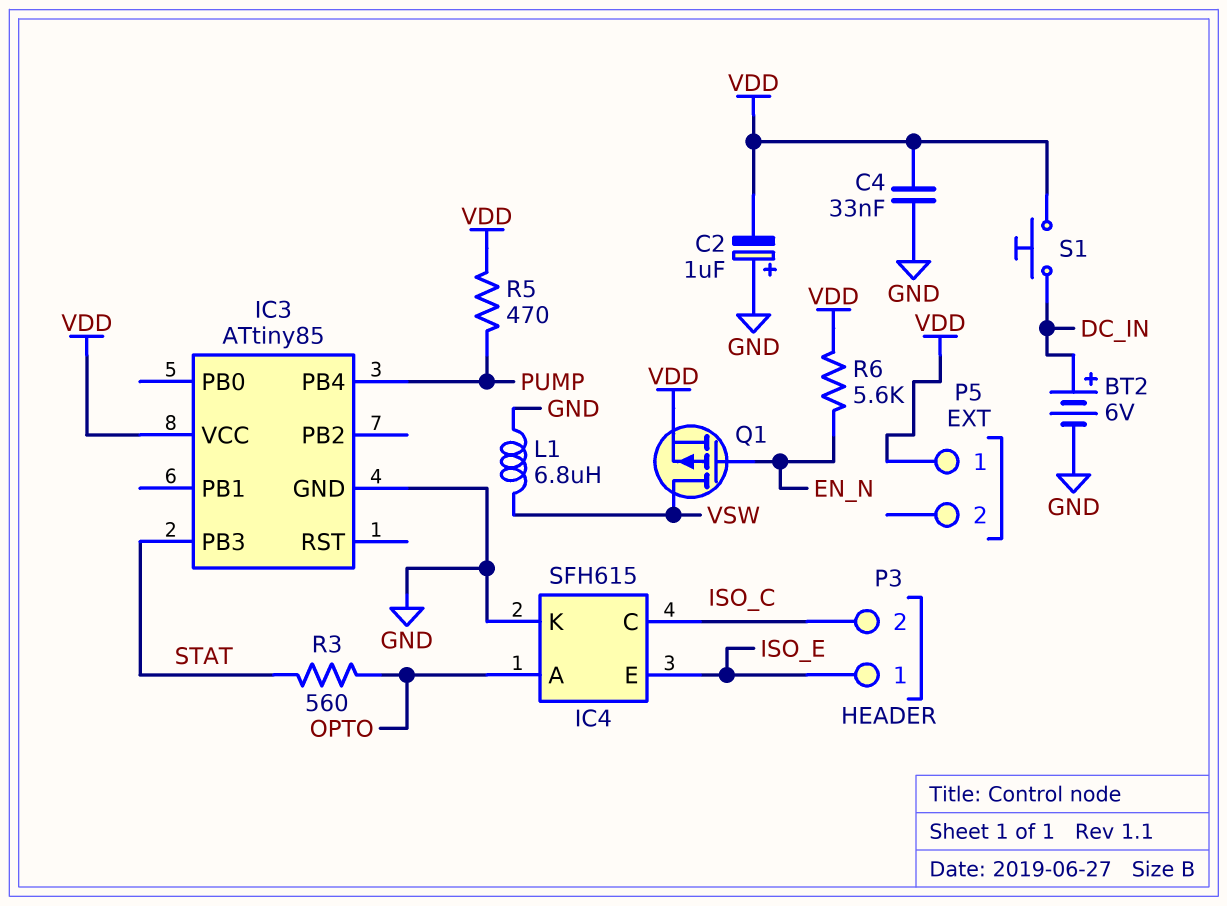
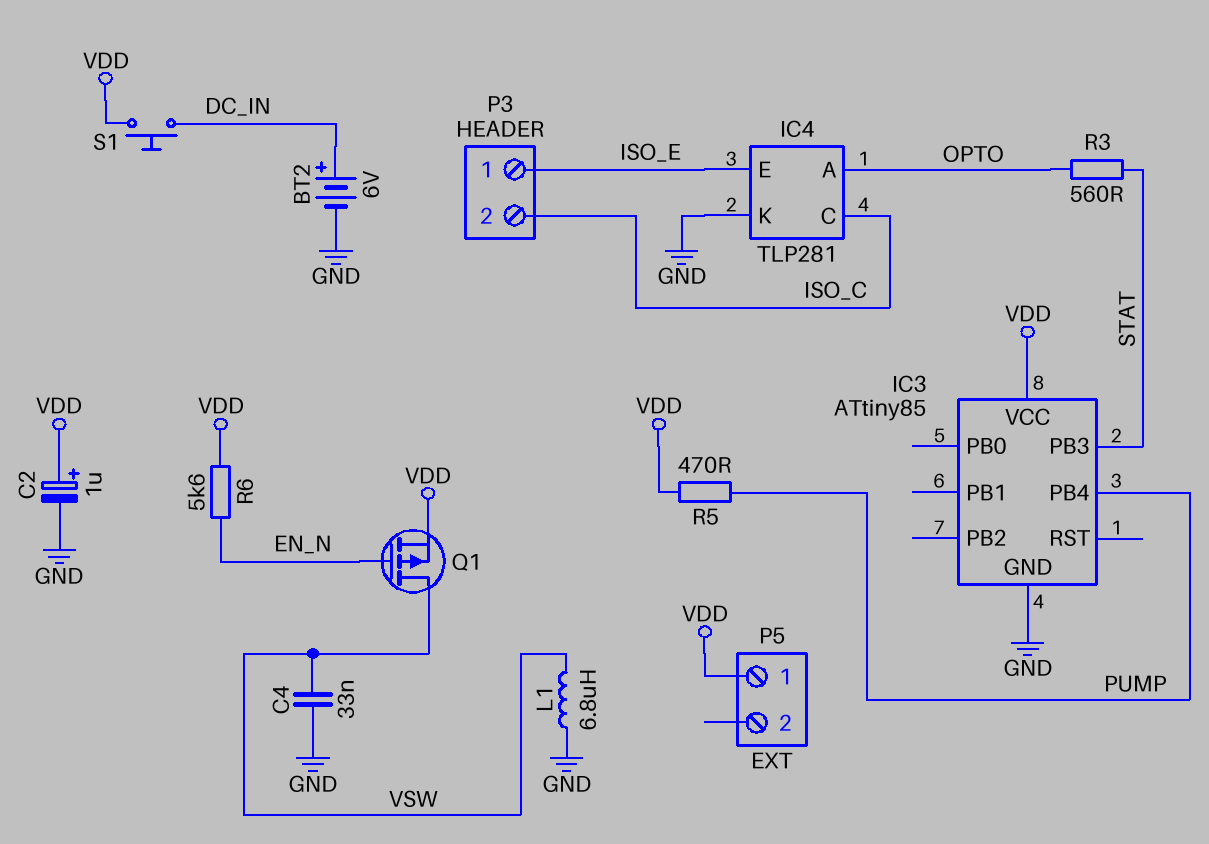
C2: 1uF (plus GND, minus VDD) -> 1uF (plus VDD, minus GND)
C4: 33nF (GND, VDD) -> 33nF (GND, VSW)
IC4: SFH615 -> TLP281

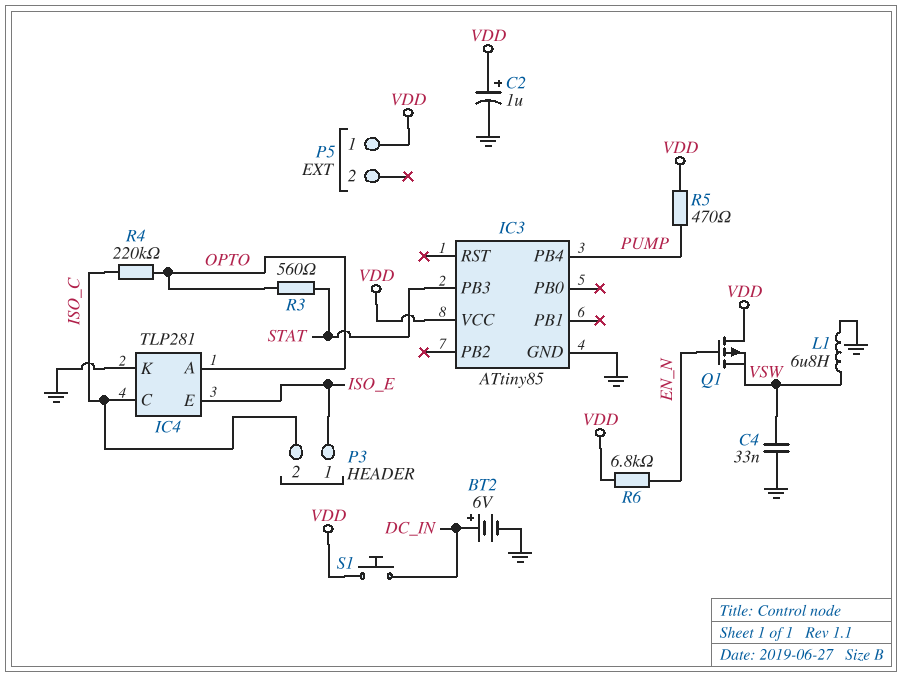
Q1: PMOS (G EN_N, D VSW, S VDD) -> PMOS (G EN_N, D VDD, S VSW)
R4: none -> 220k (ISO_C, OPTO)
R6: 5.6k (EN_N, VDD) -> 6.8k (EN_N, VDD)

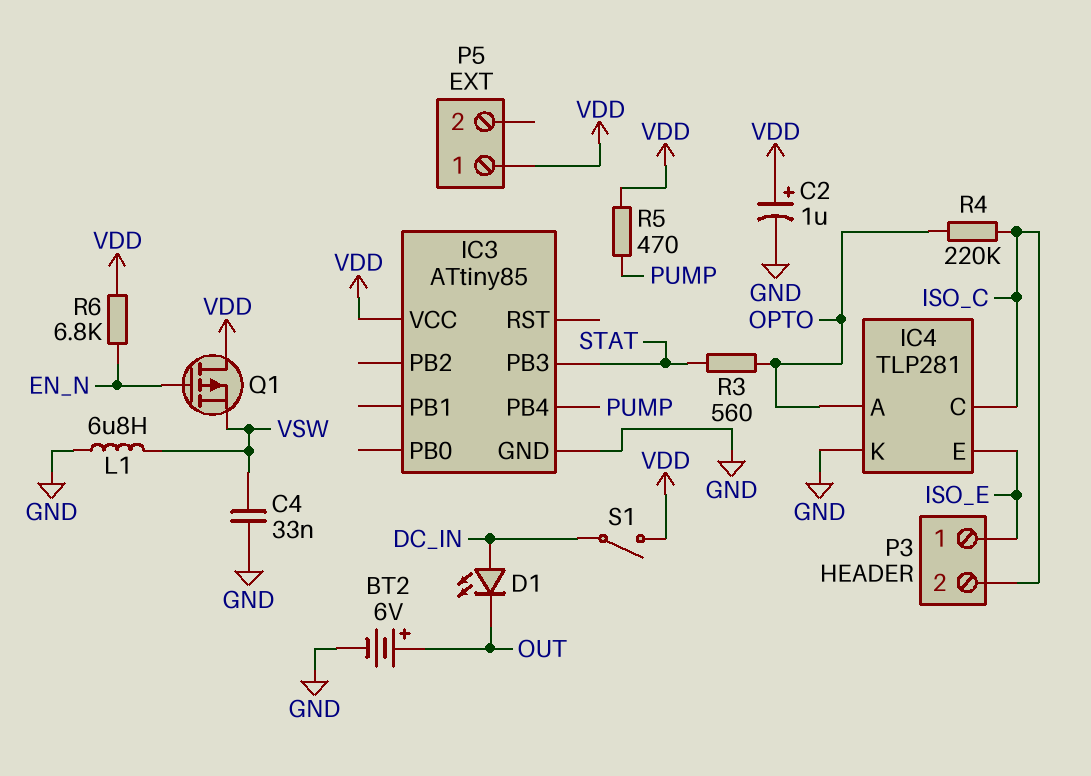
BT2: 6V (plus DC_IN, minus GND) -> 6V (plus OUT, minus GND)
D1: none -> LED (A DC_IN, K OUT)
S1: button (DC_IN, VDD) -> switch (DC_IN, VDD)

